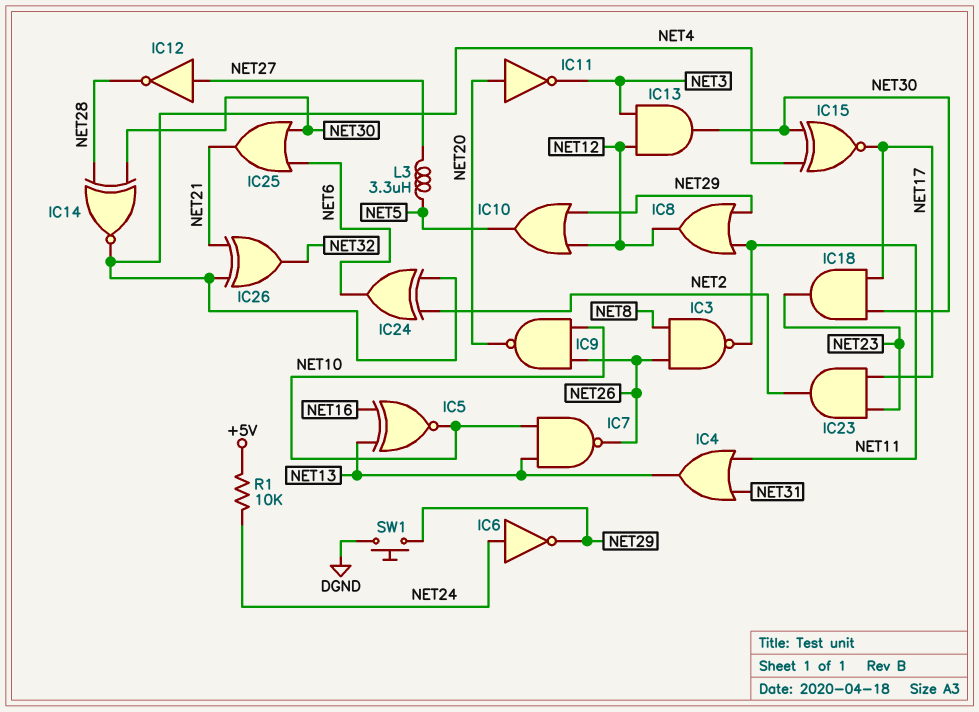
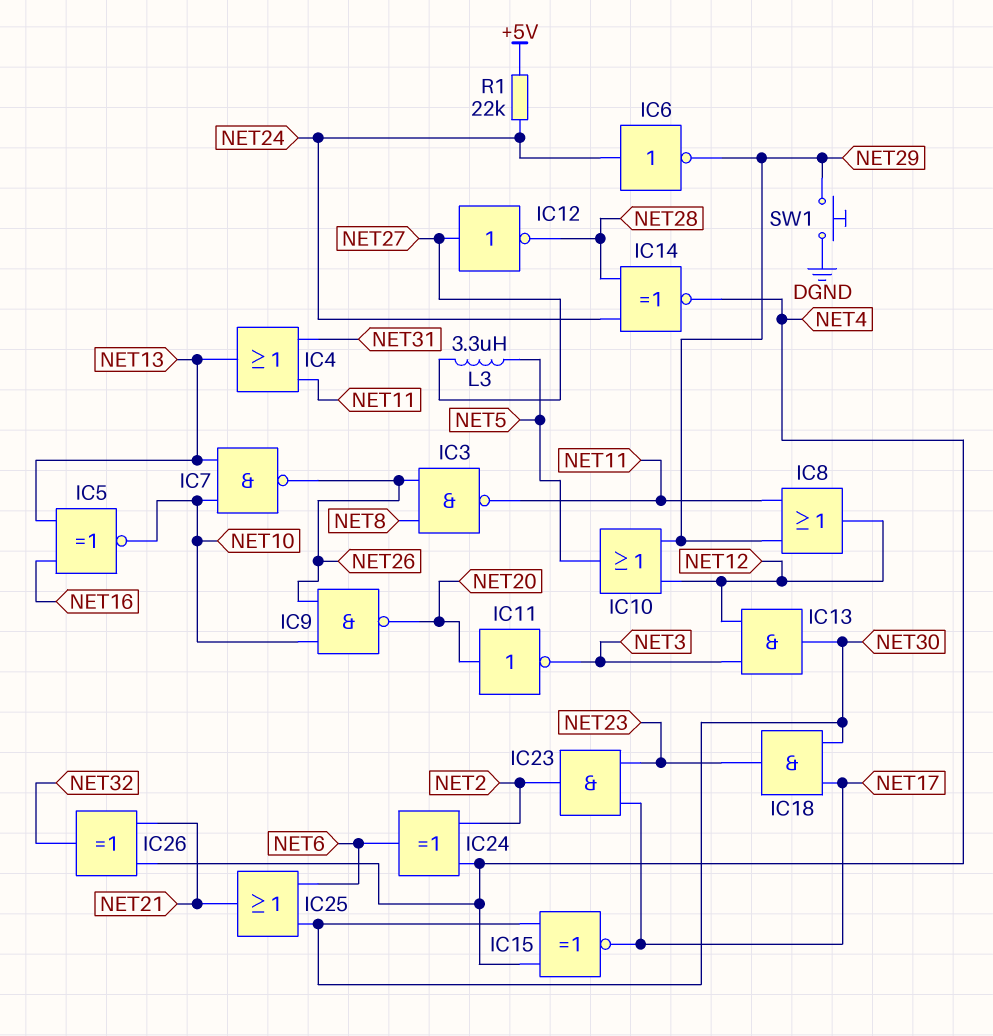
IC14: XNOR (in NET28, in NET30, out NET4) -> XNOR (in NET24, in NET28, out NET4)
R1: 10k (+5V, NET24) -> 22k (+5V, NET24)

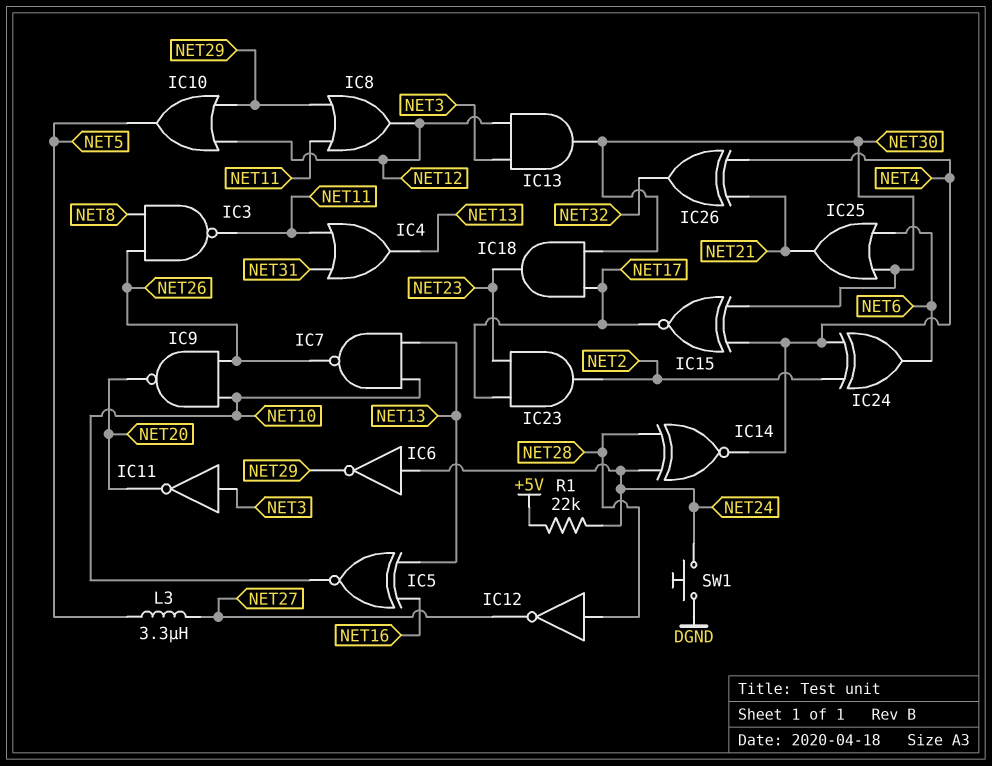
IC11: NOT (in NET20, out NET3) -> NOT (in NET3, out NET20)
IC12: NOT (in NET27, out NET28) -> NOT (in NET28, out NET27)
SW1: button (DGND, NET29) -> button (DGND, NET24)

